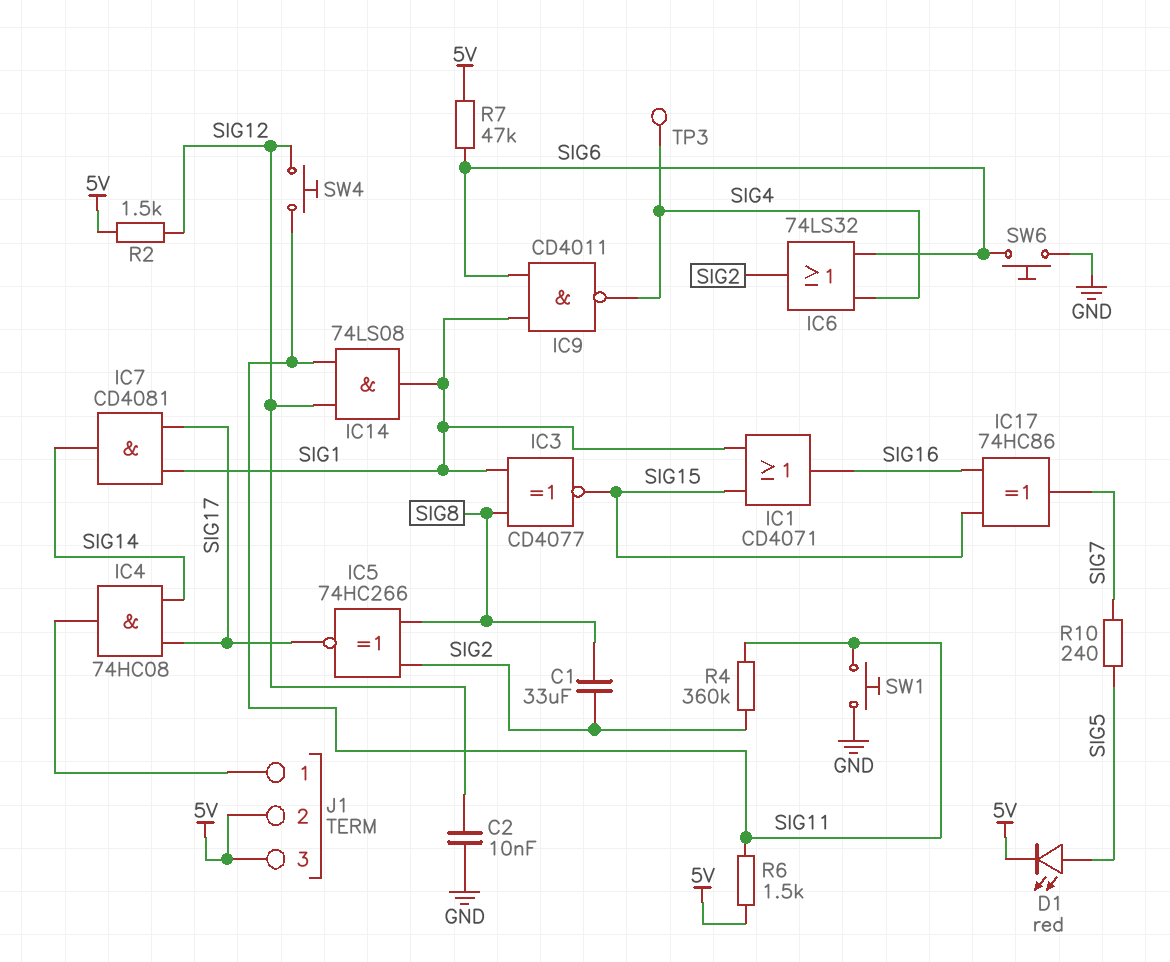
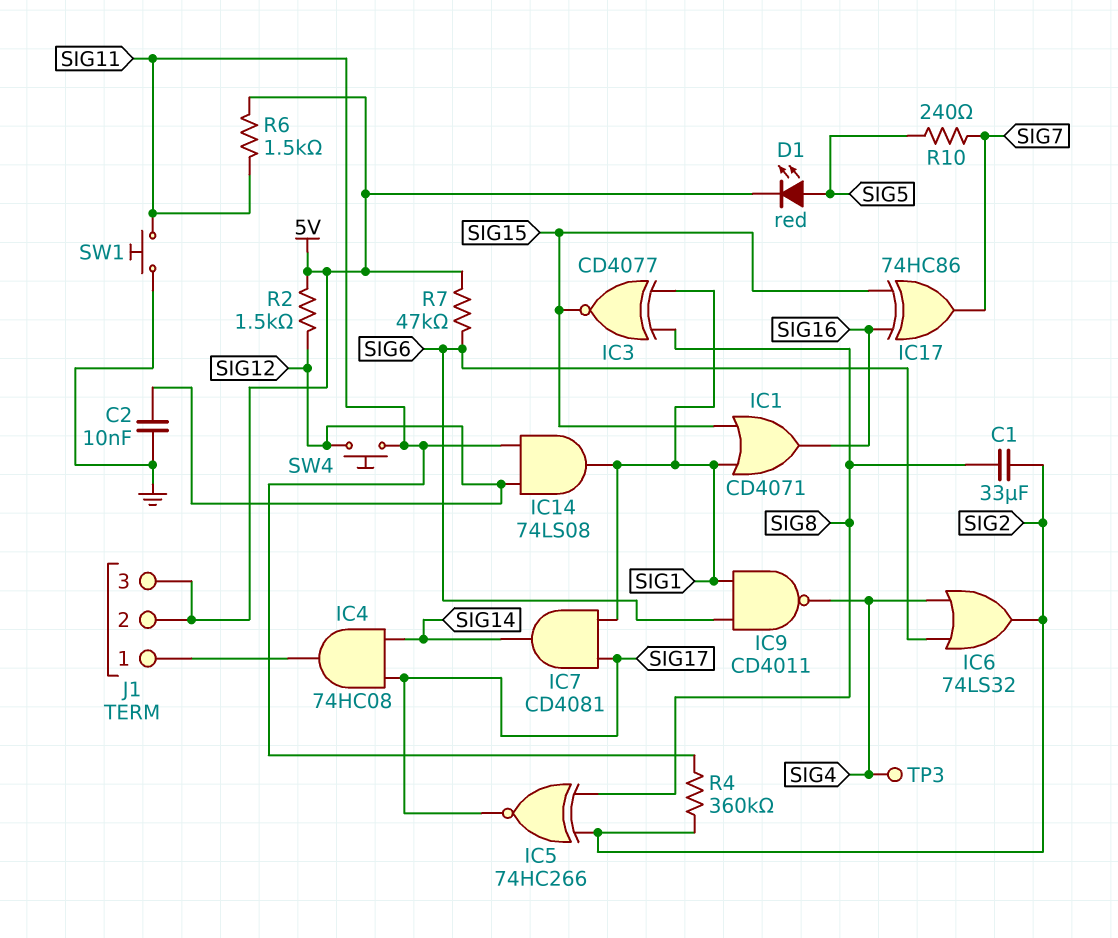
SW6: button (GND, SIG6) -> none

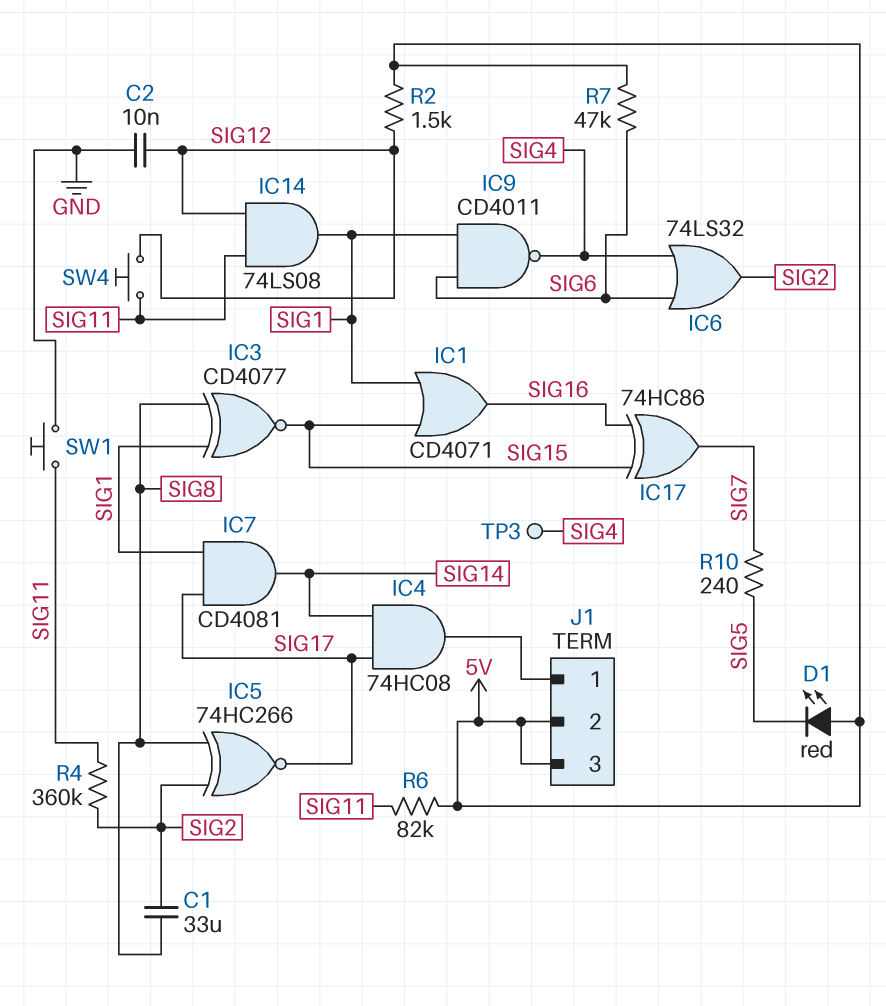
D1: LED red (A SIG5, K 5V) -> LED red (A 5V, K SIG5)
R6: 1.5k (5V, SIG11) -> 82k (5V, SIG11)

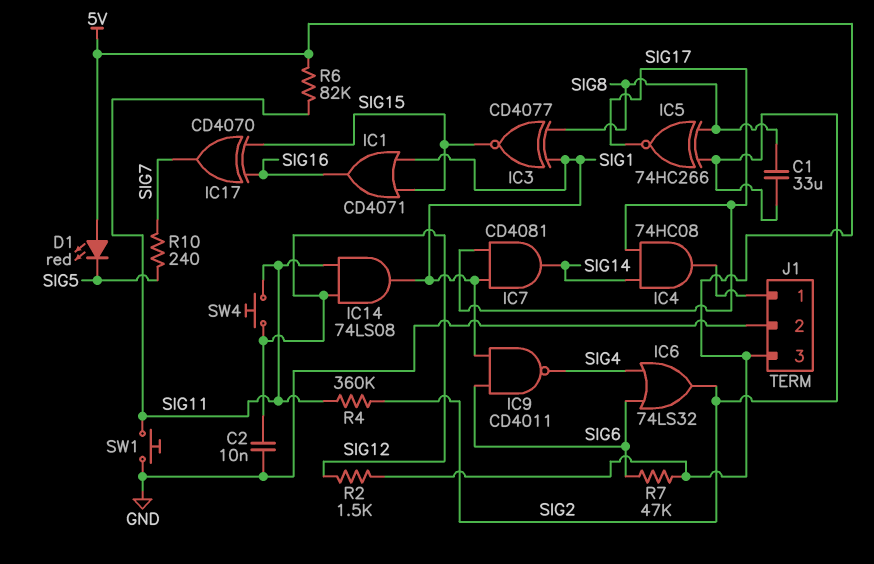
IC17: XOR 74HC86 (in SIG15, in SIG16, out SIG7) -> XOR CD4070 (in SIG15, in SIG16, out SIG7)
J1 pin 2: 5V -> GND
TP3: test point (SIG4) -> none

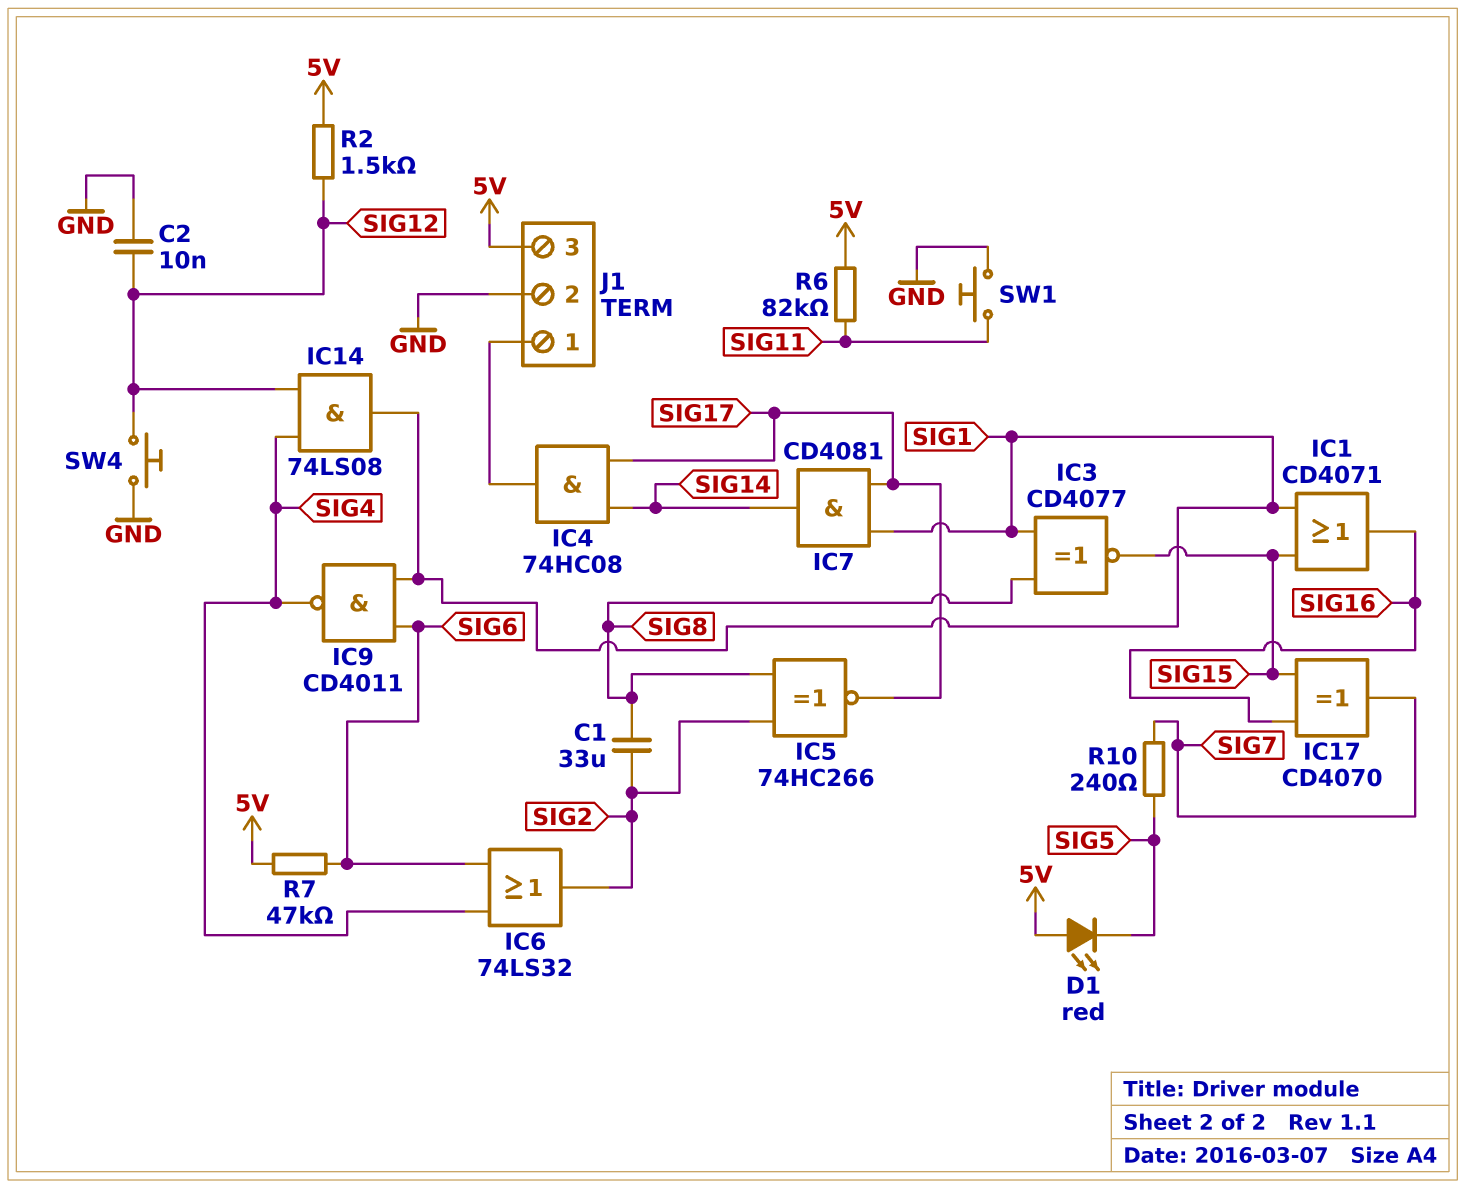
IC14: AND 74LS08 (in SIG11, in SIG12, out SIG1) -> AND 74LS08 (in SIG4, in SIG12, out SIG1)
R4: 360k (SIG2, SIG11) -> none
SW4: button (SIG11, SIG12) -> button (GND, SIG12)

